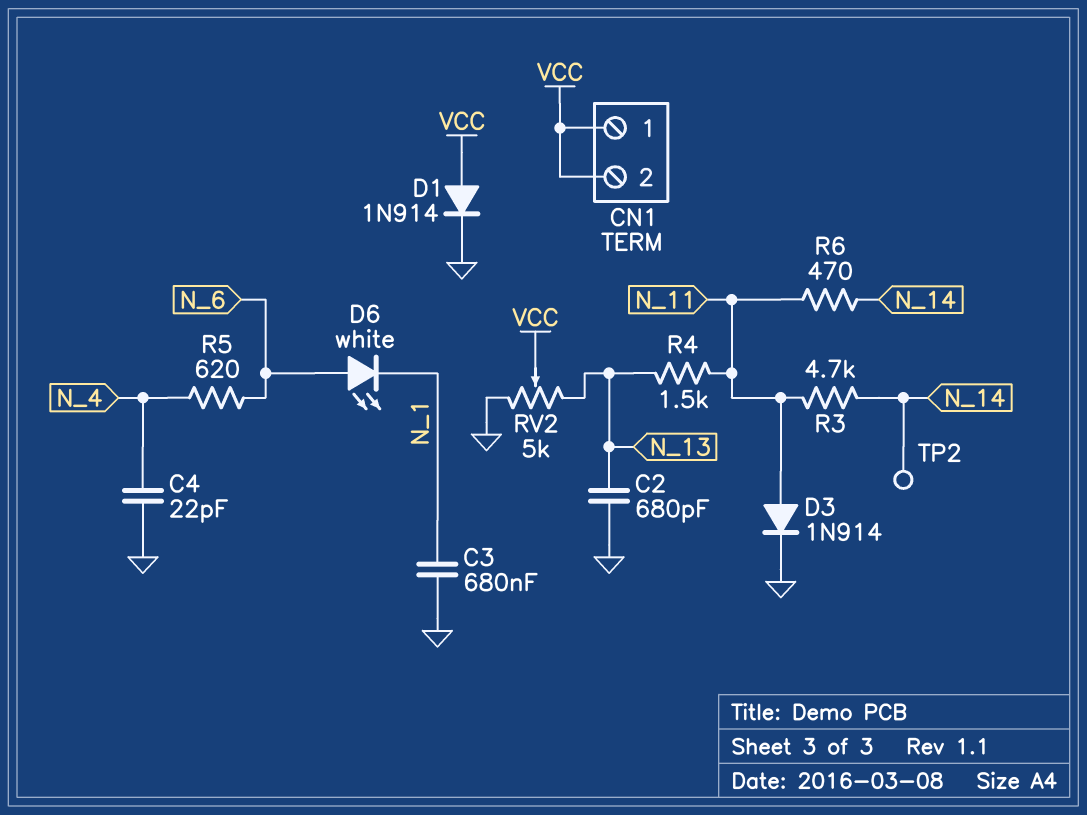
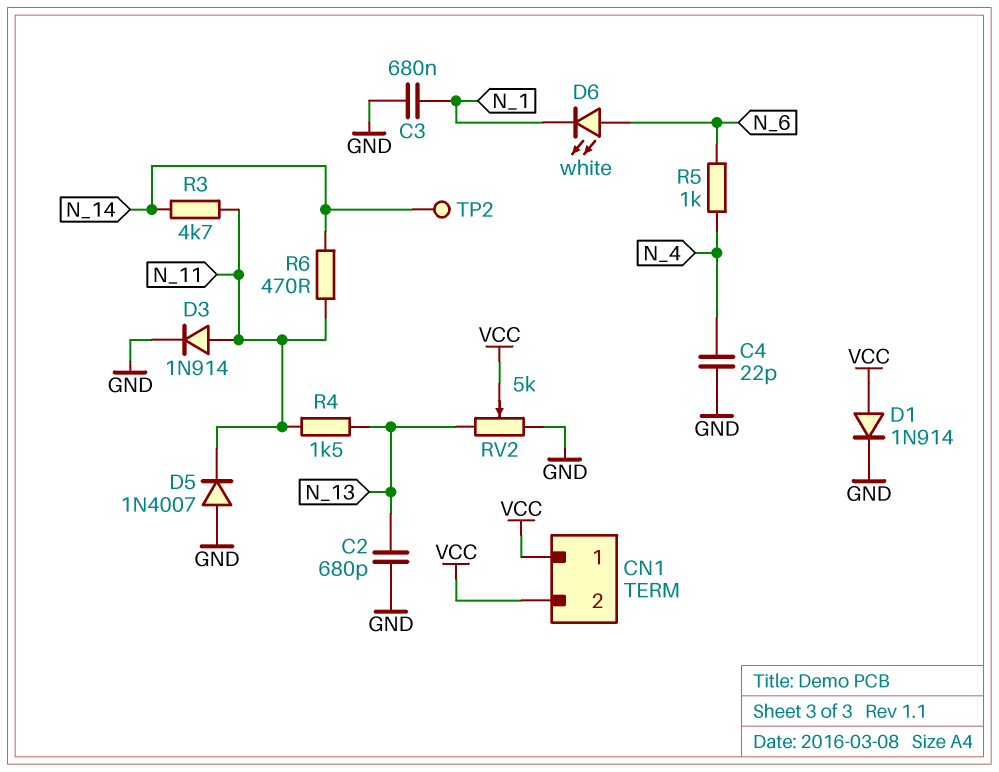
D5: none -> diode 1N4007 (A GND, K N_11)
R5: 620 (N_4, N_6) -> 1k (N_4, N_6)

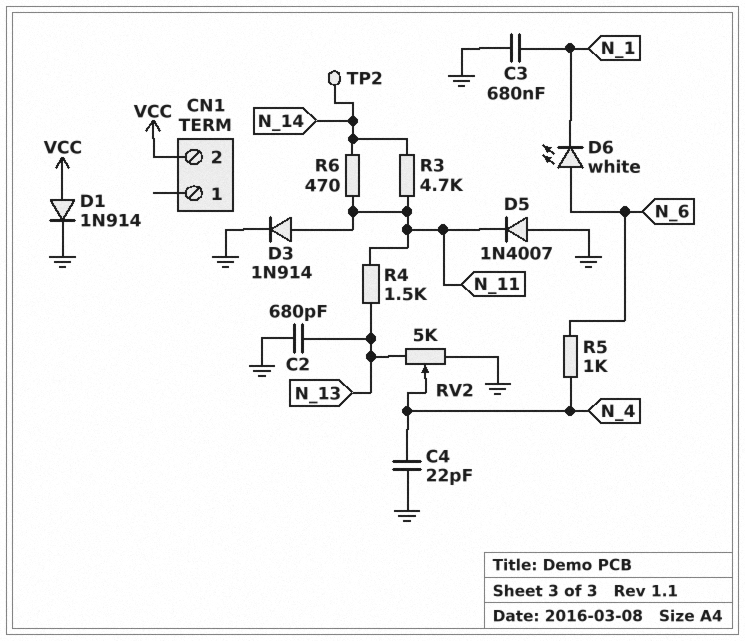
CN1 pin 1: VCC -> none
RV2: 5k (GND, N_13, wiper VCC) -> 5k (GND, N_13, wiper N_4)

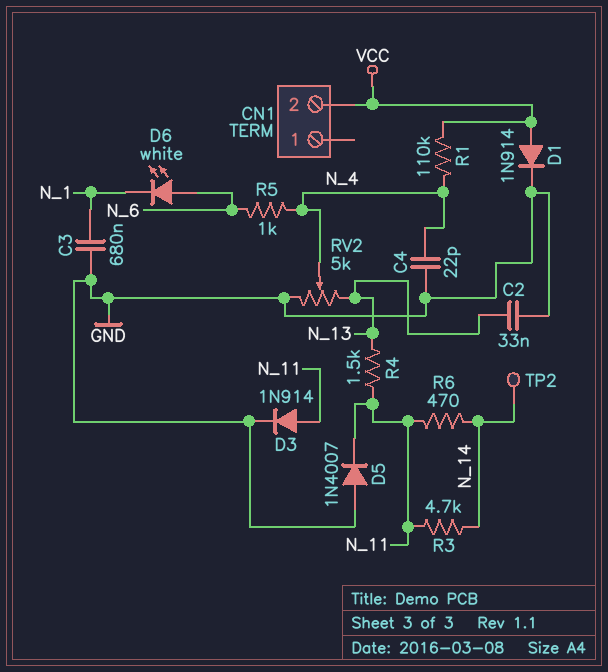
C2: 680pF (GND, N_13) -> 33nF (GND, N_13)
R1: none -> 110k (N_4, VCC)

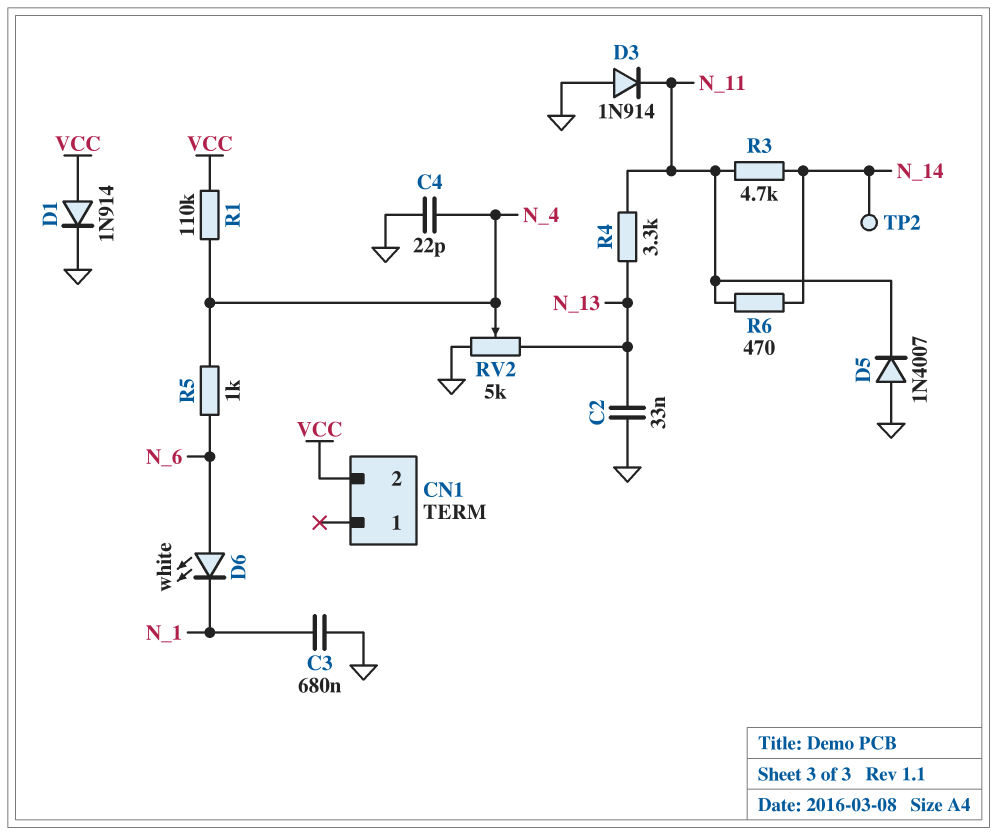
D3: diode 1N914 (A N_11, K GND) -> diode 1N914 (A GND, K N_11)
R4: 1.5k (N_11, N_13) -> 3.3k (N_11, N_13)

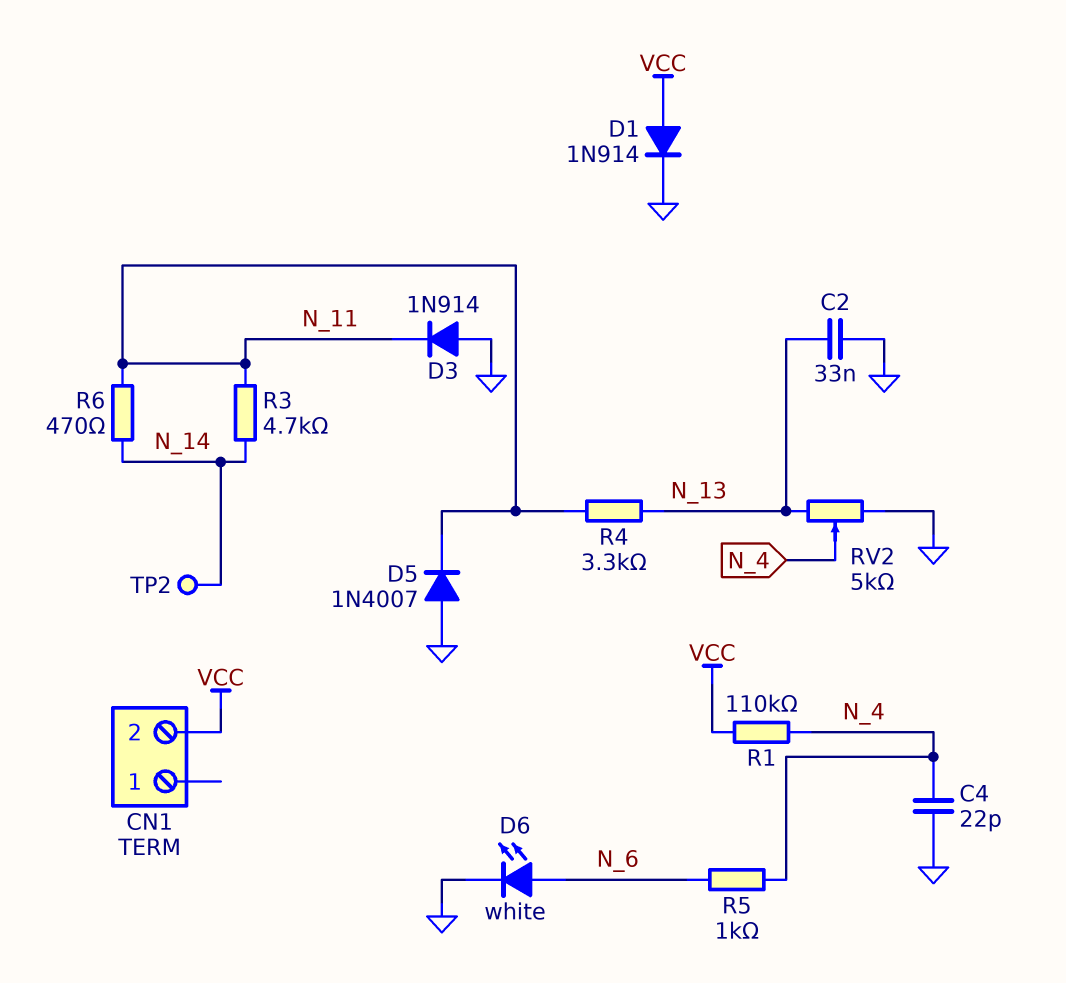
C3: 680nF (GND, N_1) -> none
D6: LED white (A N_6, K N_1) -> LED white (A N_6, K GND)

